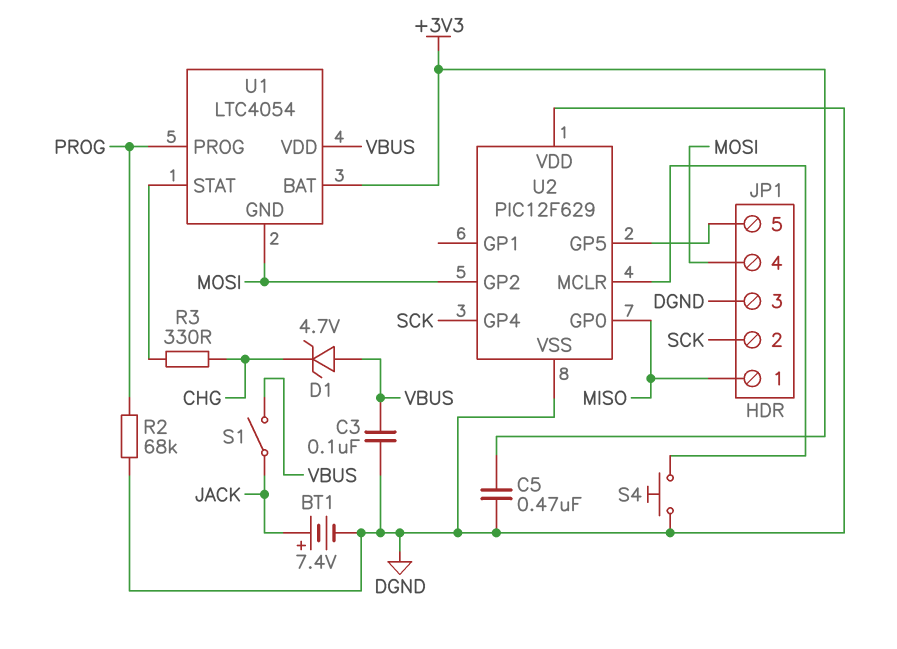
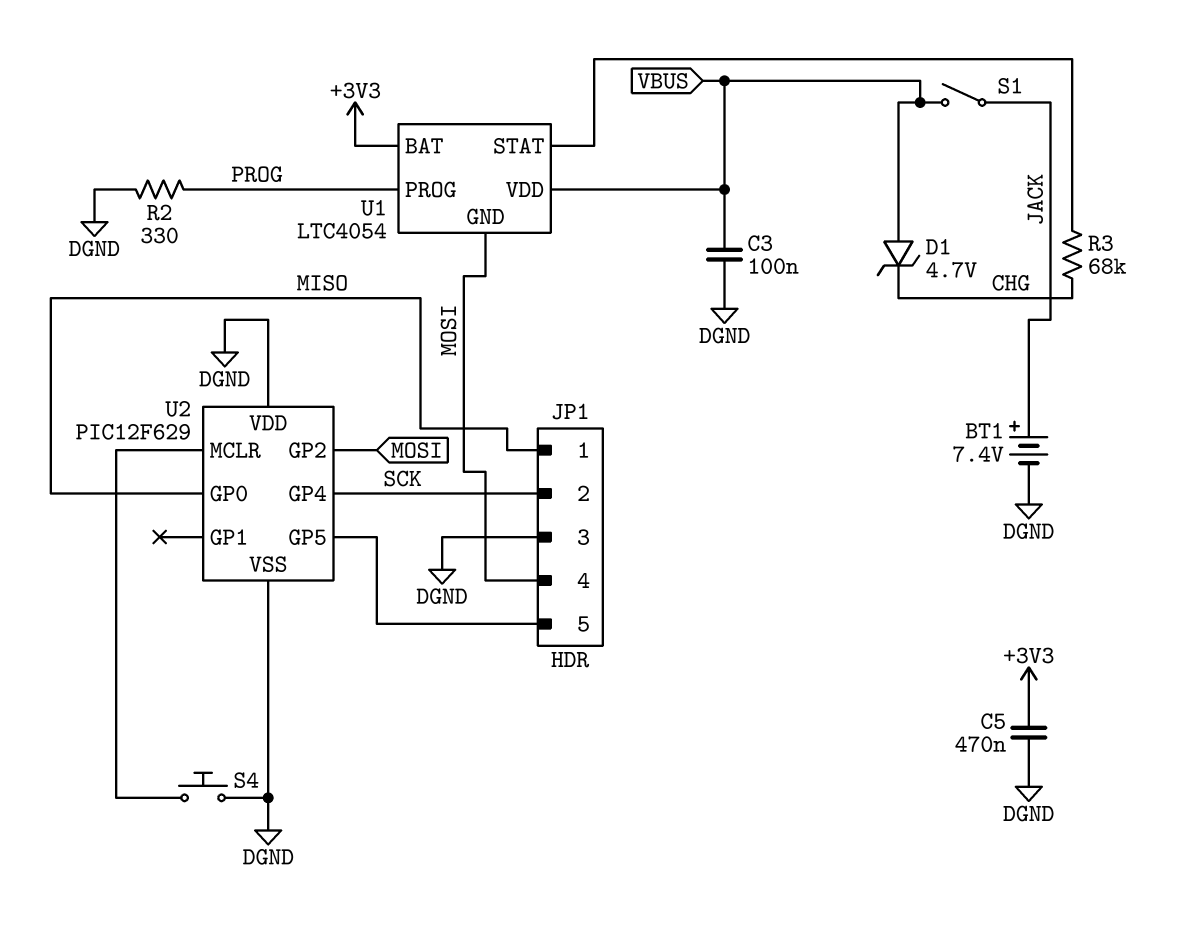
R2: 68k (DGND, PROG) -> 330 (DGND, PROG)
R3: 330 (CHG, U1/STAT) -> 68k (CHG, U1/STAT)

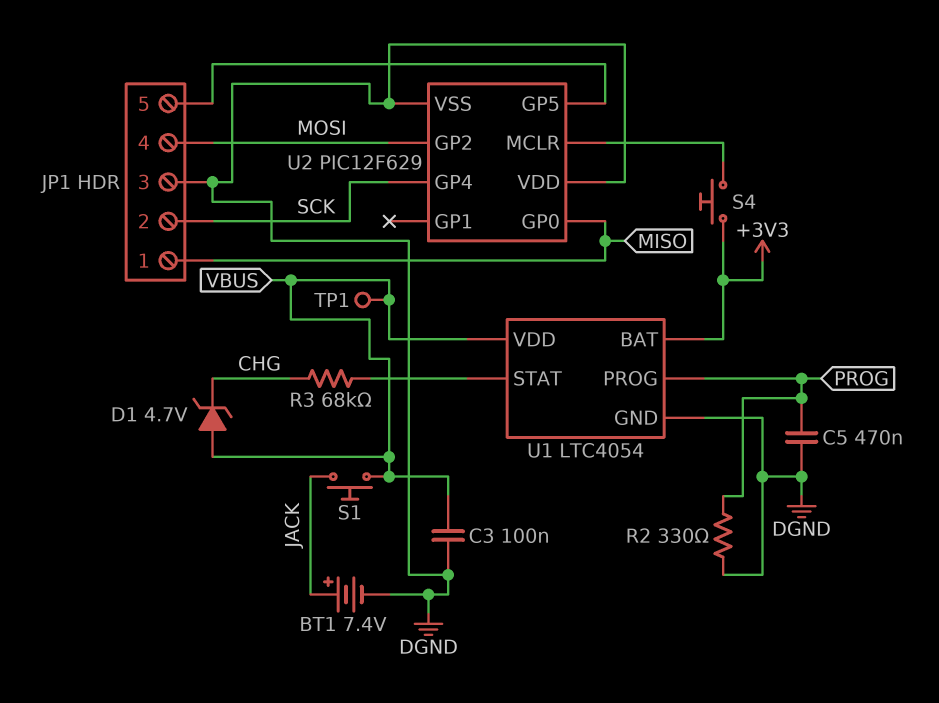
C5: 470nF (+3V3, DGND) -> 470nF (DGND, PROG)
S1: switch (JACK, VBUS) -> button (JACK, VBUS)
S4: button (DGND, U2/MCLR) -> button (+3V3, U2/MCLR)
TP1: none -> test point (VBUS)
U1 pin GND: MOSI -> DGND

